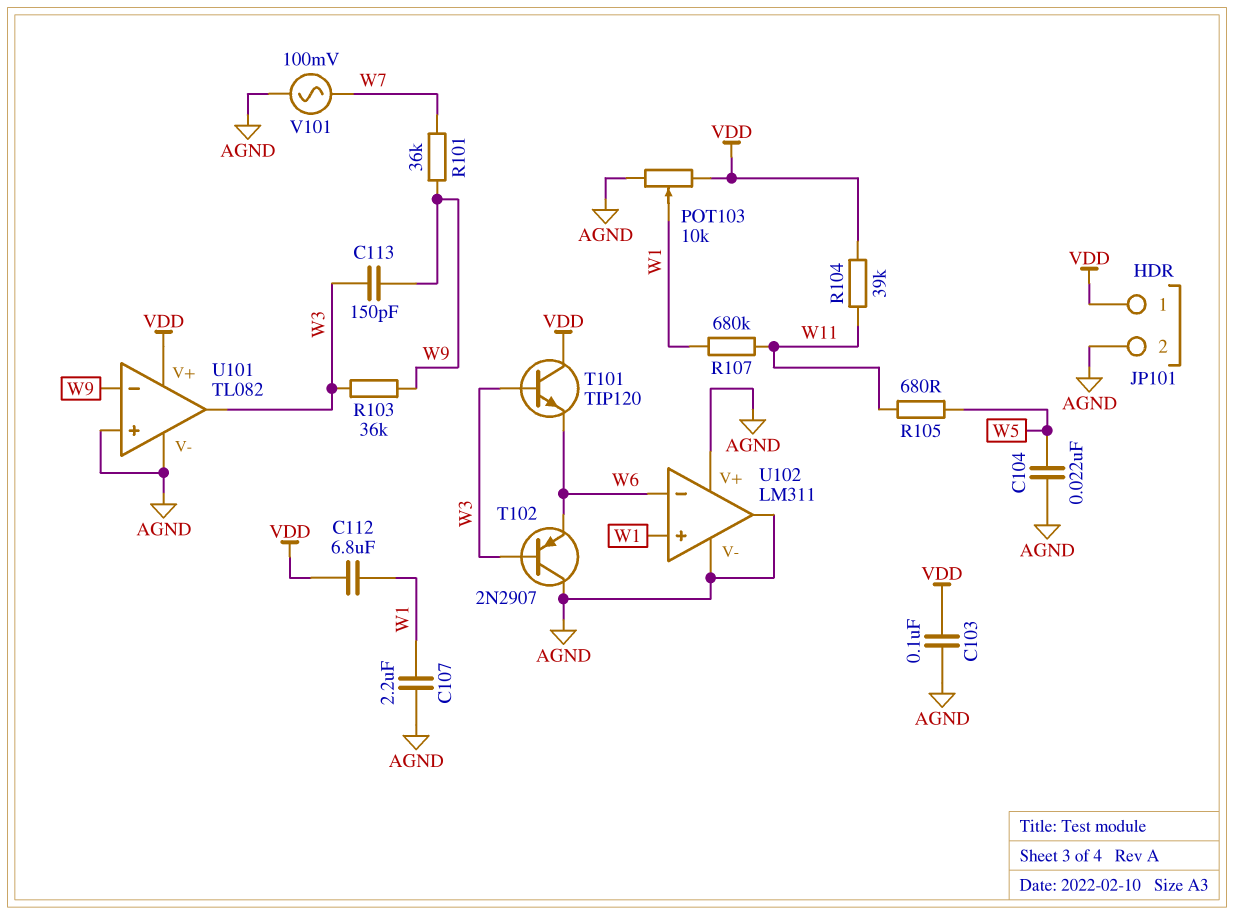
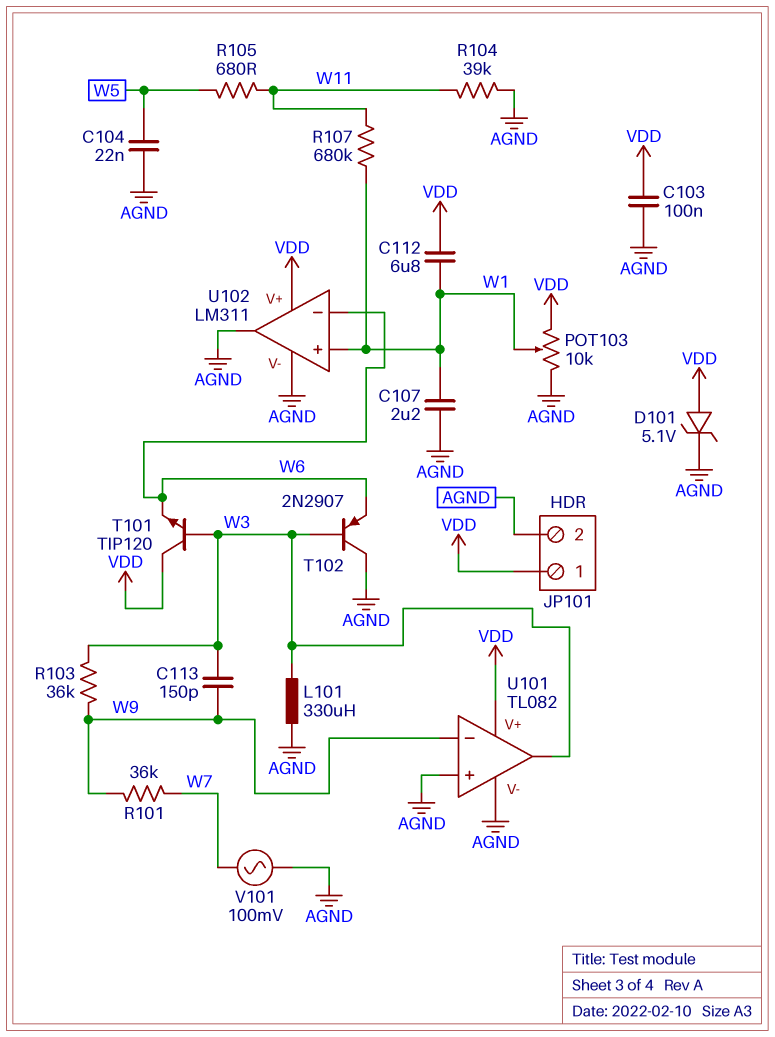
D101: none -> zener 5.1V (A VDD, K AGND)
L101: none -> 330uH (AGND, W3)
R104: 39k (VDD, W11) -> 39k (AGND, W11)
U102 pin V+: AGND -> VDD

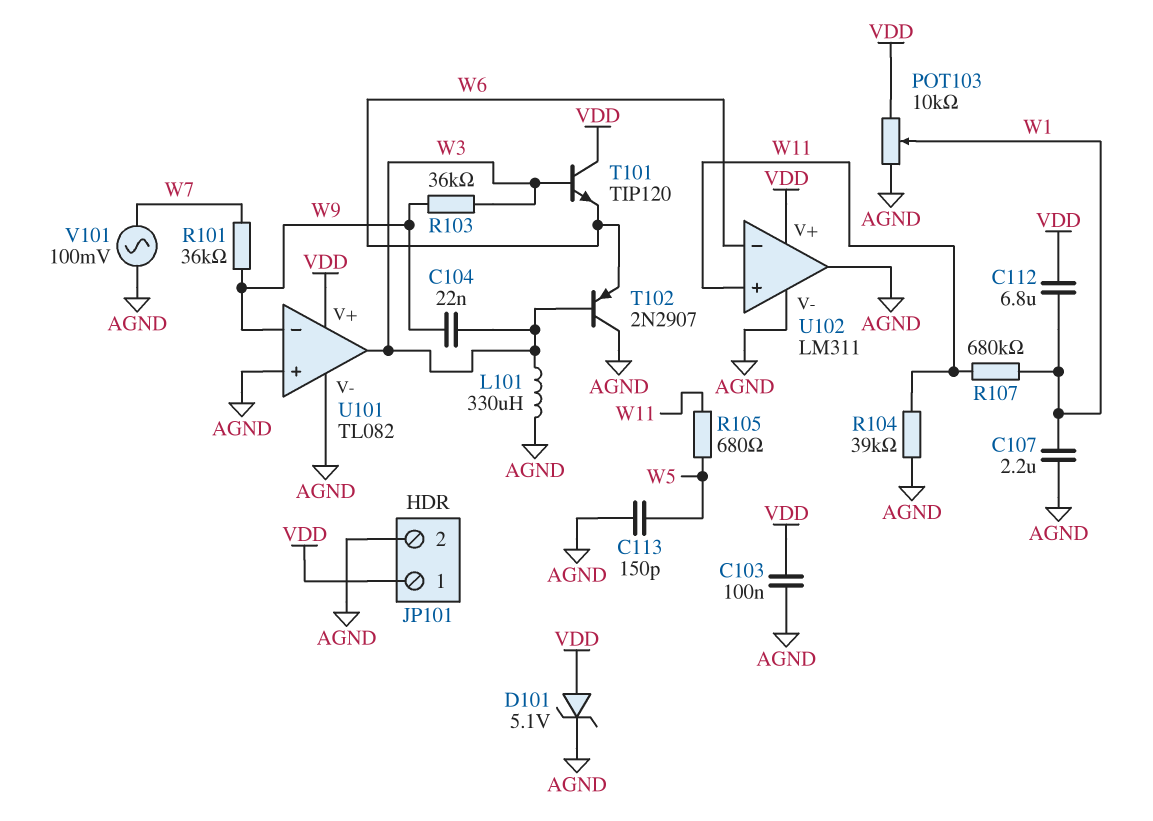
C104: 22nF (AGND, W5) -> 22nF (W3, W9)
C113: 150pF (W3, W9) -> 150pF (AGND, W5)
U102 pin in+: W1 -> W11

